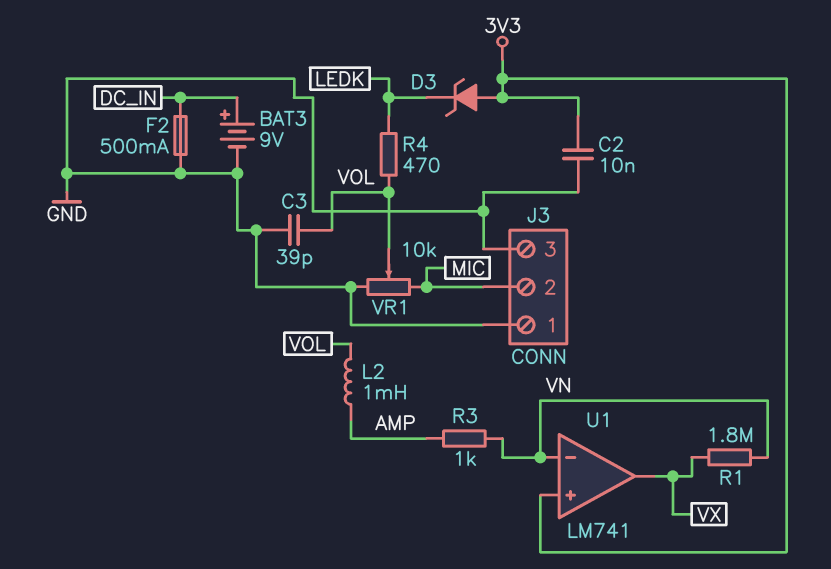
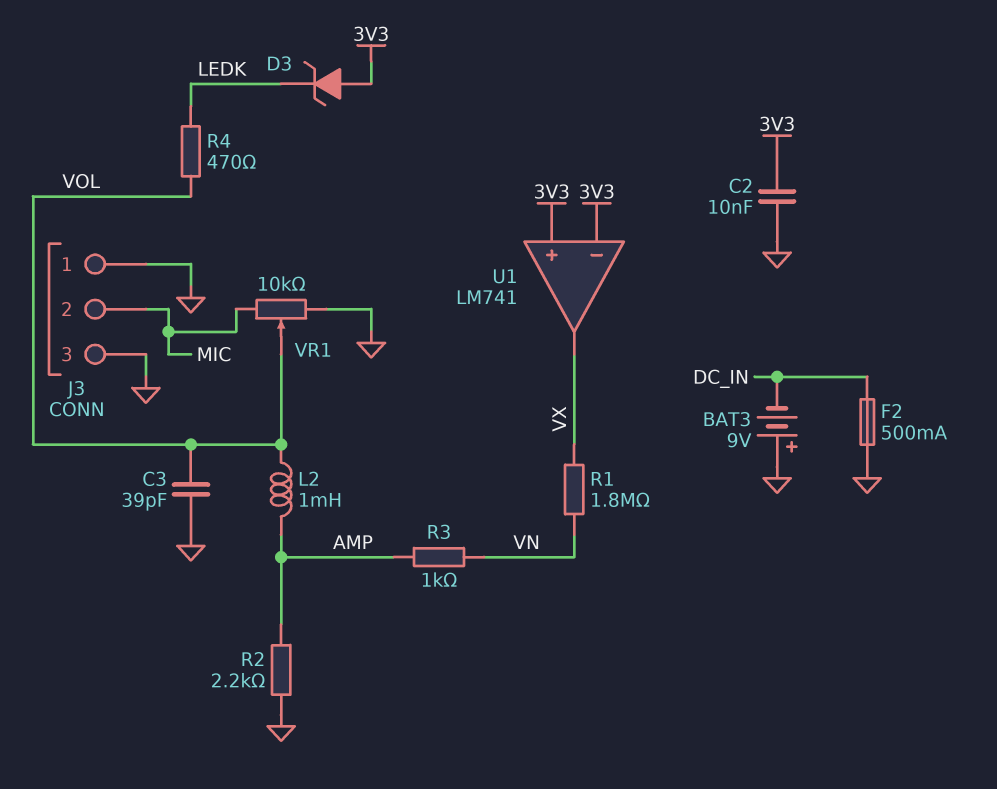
BAT3: 9V (plus DC_IN, minus GND) -> 9V (plus GND, minus DC_IN)
R2: none -> 2.2k (AMP, GND)
U1 pin in-: VN -> 3V3

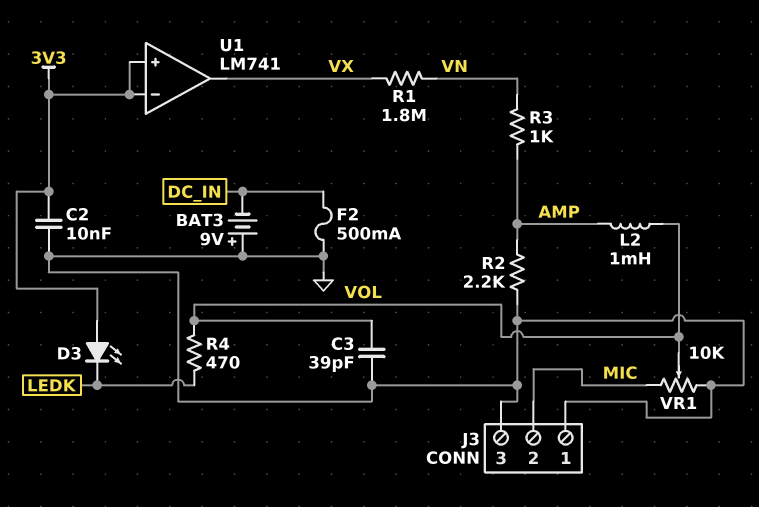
D3: zener (A 3V3, K LEDK) -> LED (A 3V3, K LEDK)

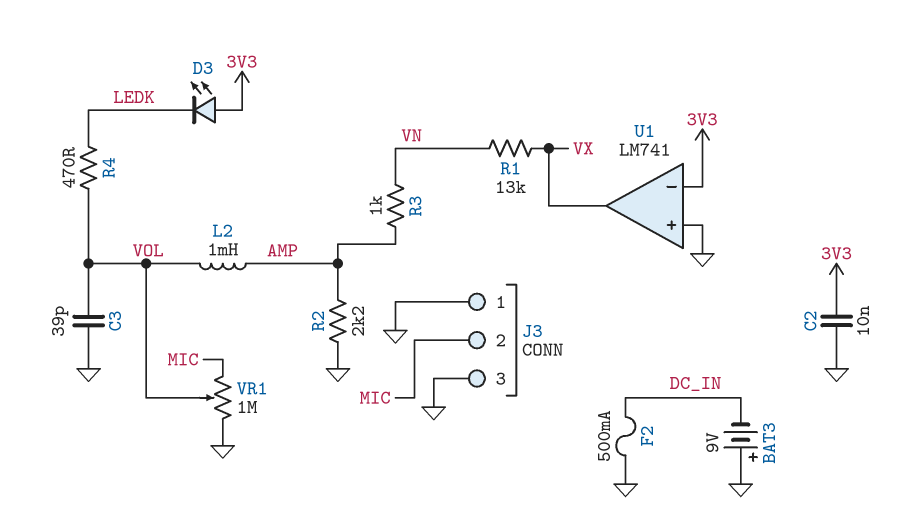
R1: 1.8M (VN, VX) -> 13k (VN, VX)
U1 pin in+: 3V3 -> GND
VR1: 10k (GND, MIC, wiper VOL) -> 1M (GND, MIC, wiper VOL)

